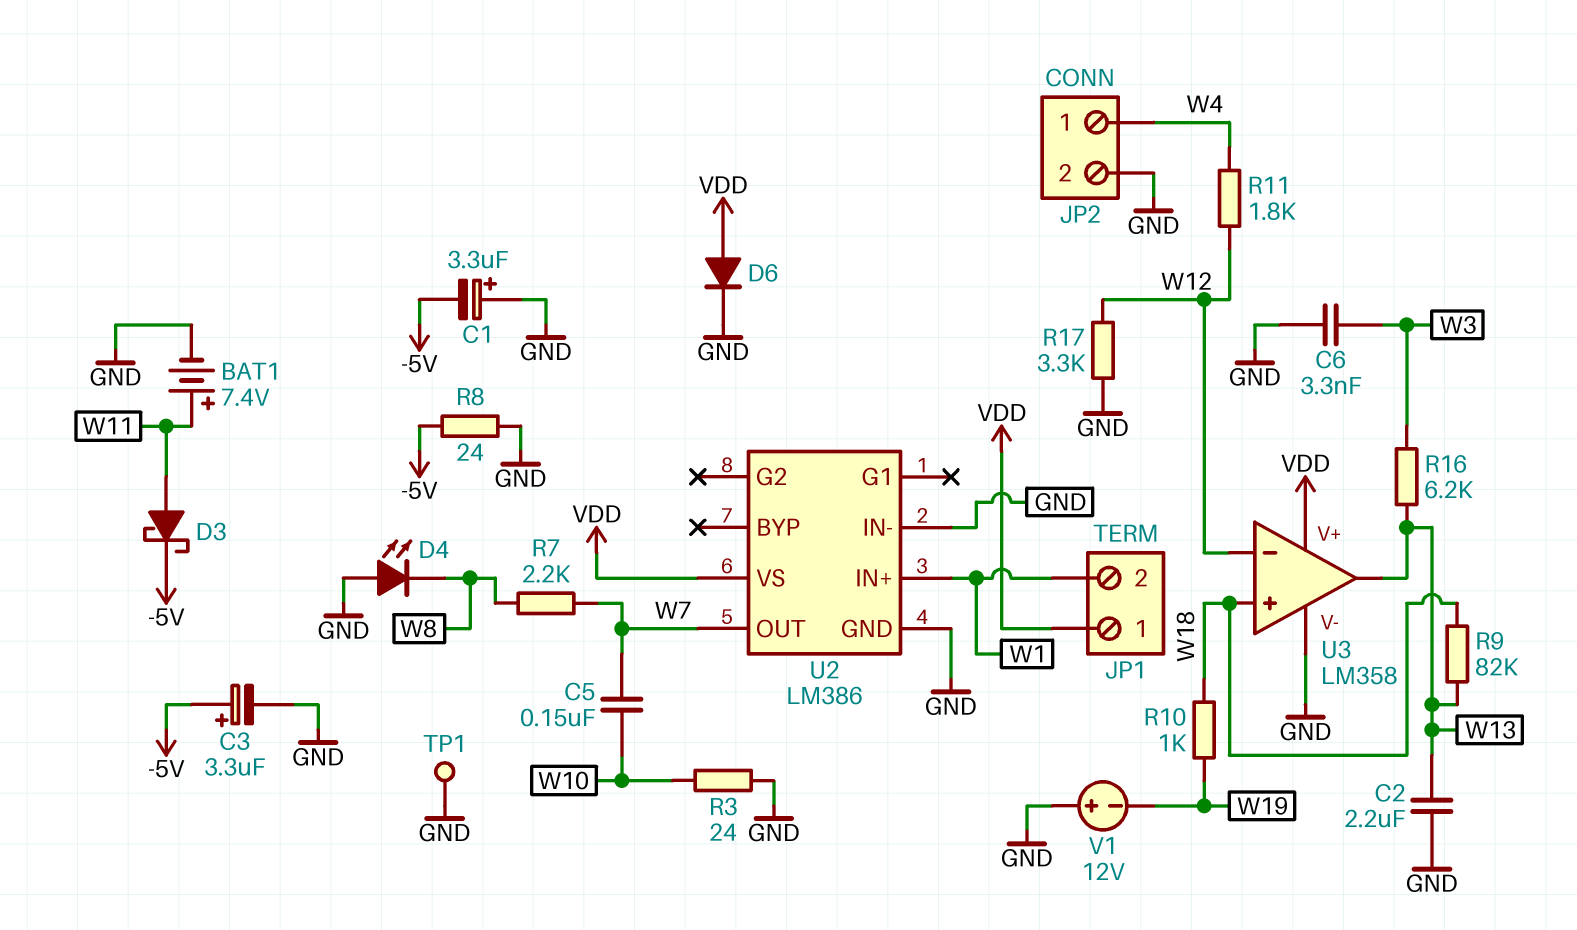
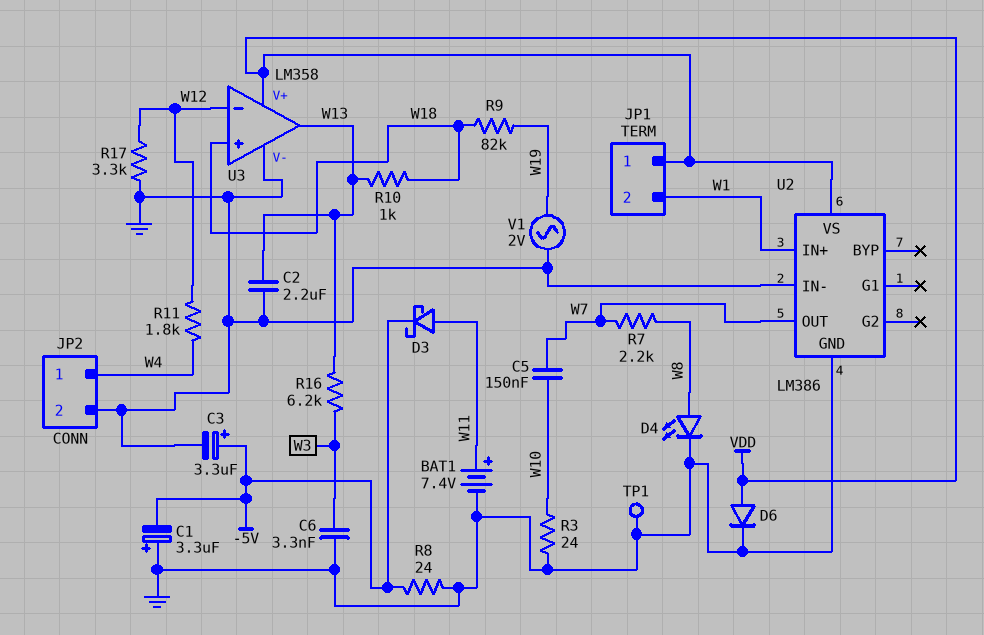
D4: LED (A GND, K W8) -> LED (A W8, K GND)
R9: 82k (W13, W18) -> 82k (W18, W19)
R10: 1k (W18, W19) -> 1k (W13, W18)
V1: 12V (plus GND, minus W19) -> AC 2V (GND, W19)

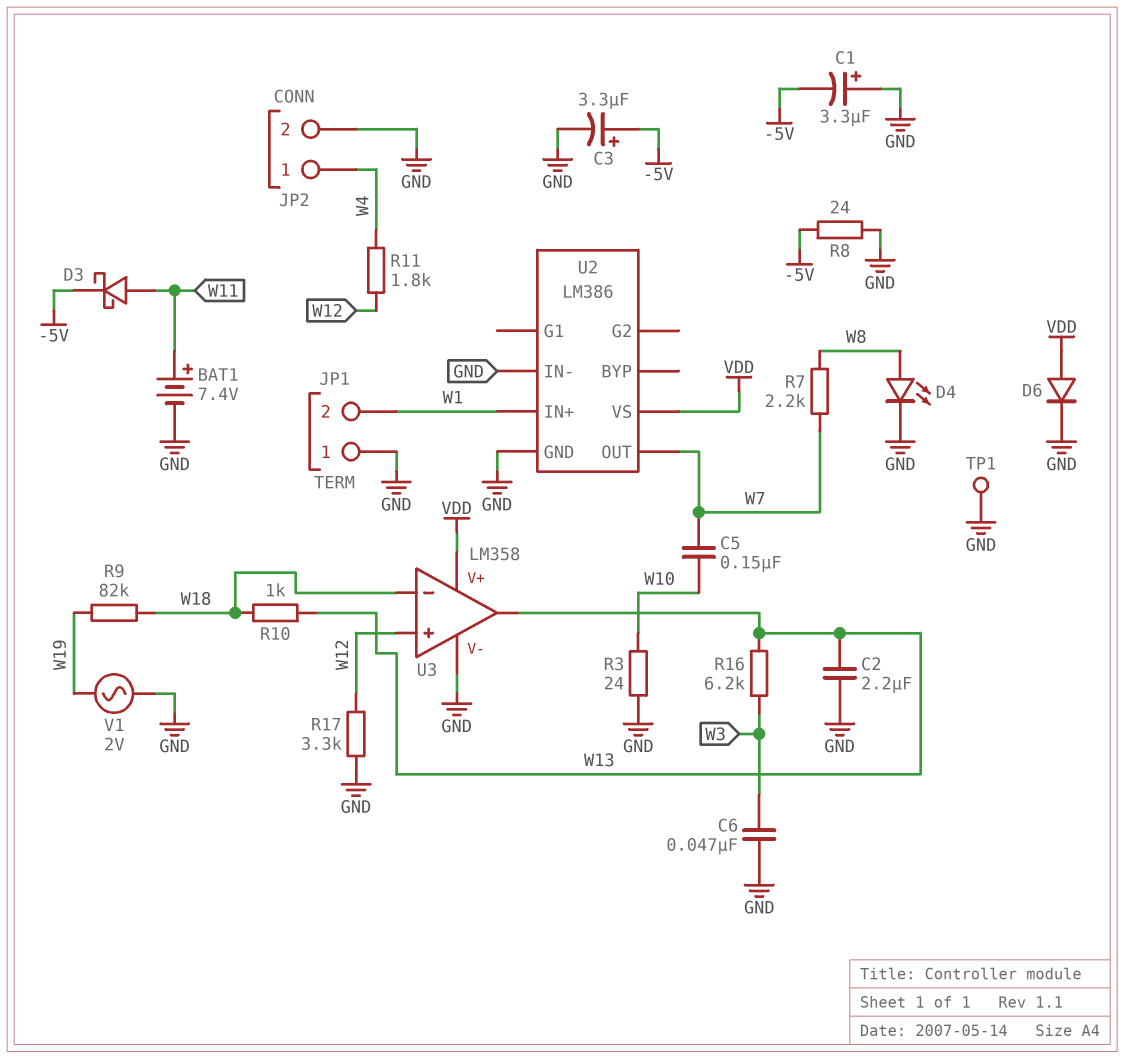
C6: 3.3nF (GND, W3) -> 47nF (GND, W3)
JP1 pin 1: VDD -> GND
U3 pin in+: W18 -> W12
U3 pin in-: W12 -> W18

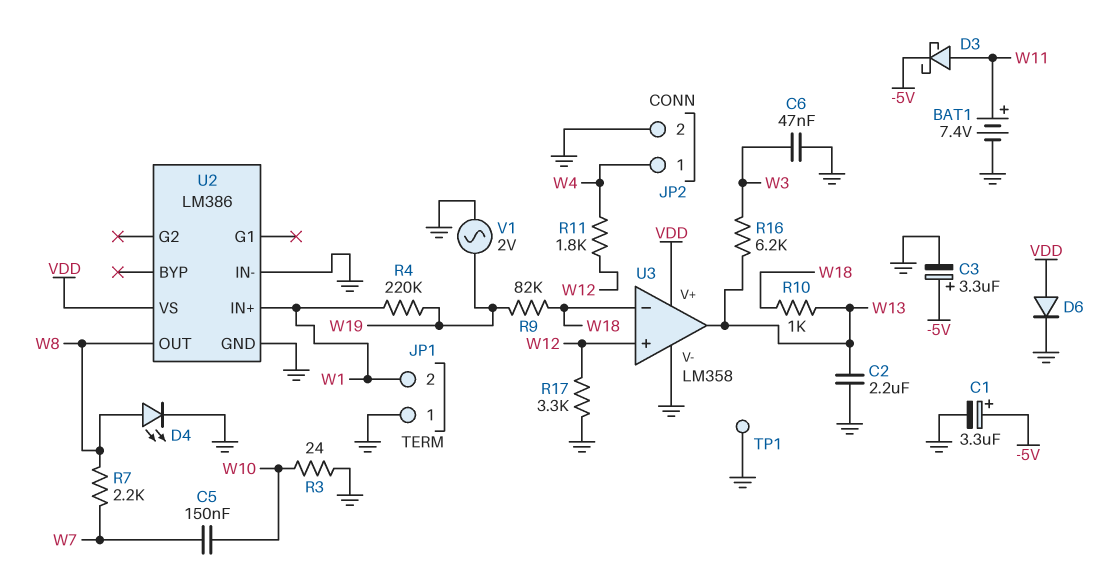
C1: 3.3uF (plus GND, minus -5V) -> 3.3uF (plus -5V, minus GND)
R4: none -> 220k (W1, W19)
R8: 24 (-5V, GND) -> none
U2 pin OUT: W7 -> W8

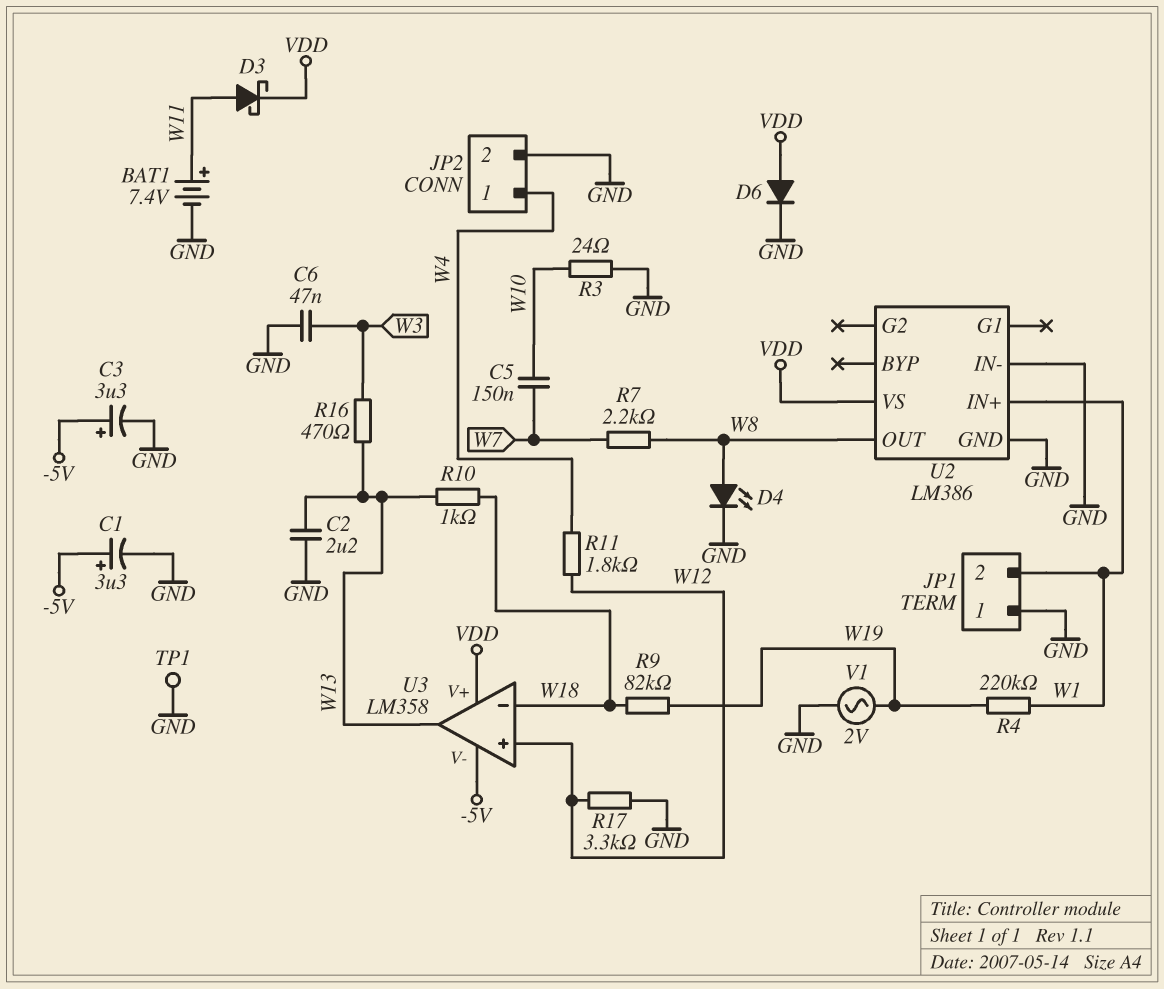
D3: schottky (A W11, K -5V) -> schottky (A W11, K VDD)
R16: 6.2k (W3, W13) -> 470 (W3, W13)
U3 pin V-: GND -> -5V

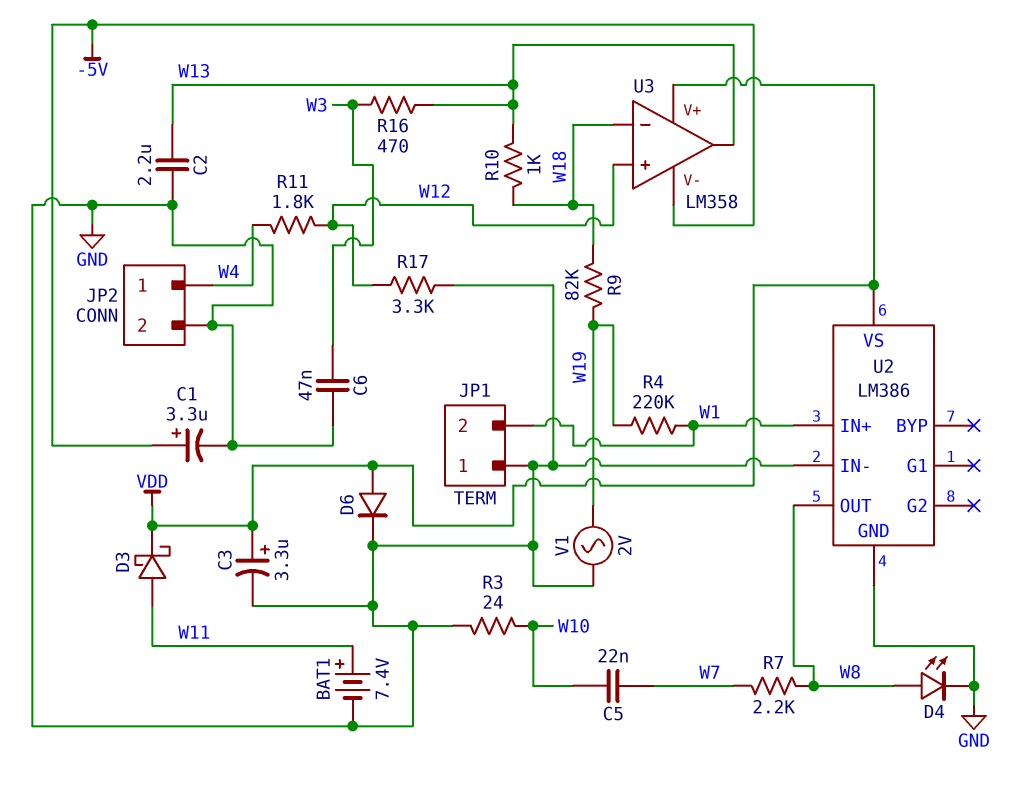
C3: 3.3uF (plus -5V, minus GND) -> 3.3uF (plus VDD, minus GND)
C5: 150nF (W7, W10) -> 22nF (W7, W10)
TP1: test point (GND) -> none

